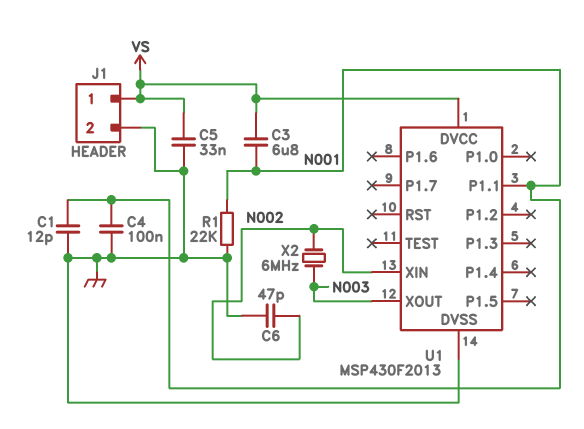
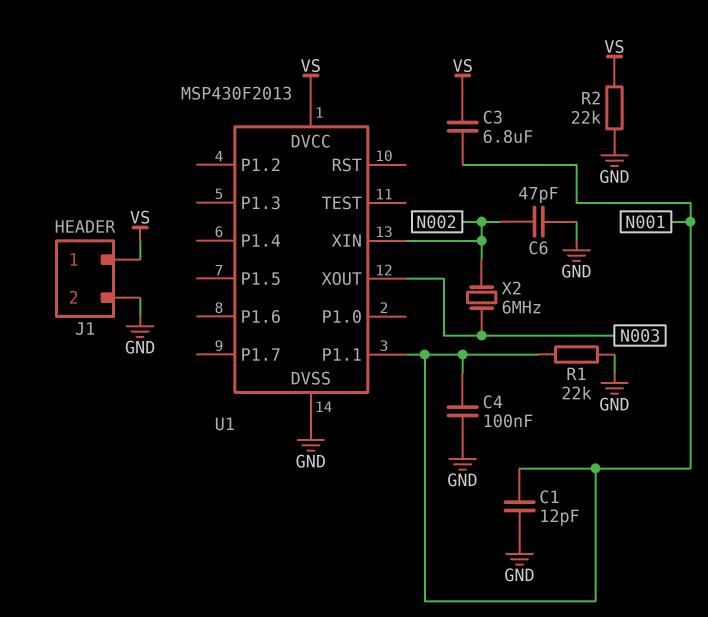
C5: 33nF (GND, VS) -> none
R2: none -> 22k (GND, VS)

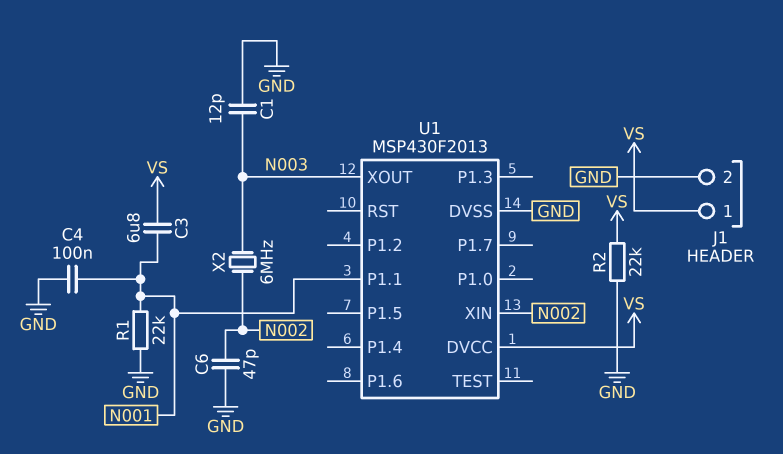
C1: 12pF (GND, N001) -> 12pF (GND, N003)

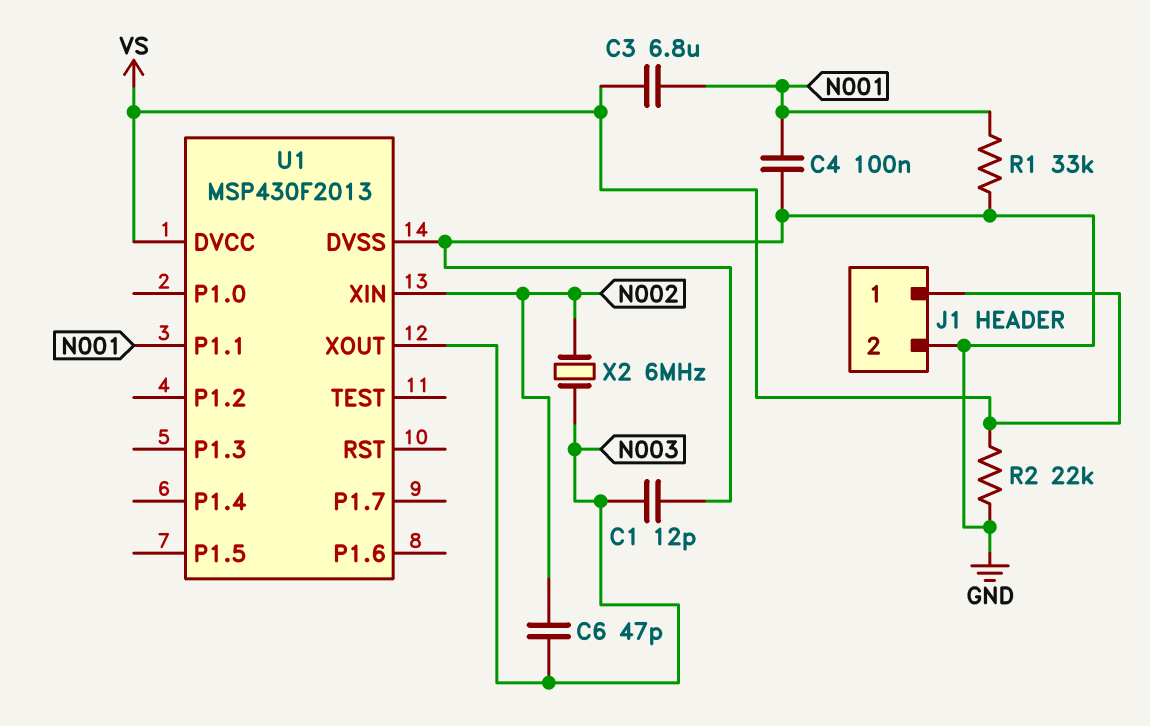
C6: 47pF (GND, N002) -> 47pF (N002, N003)
R1: 22k (GND, N001) -> 33k (GND, N001)

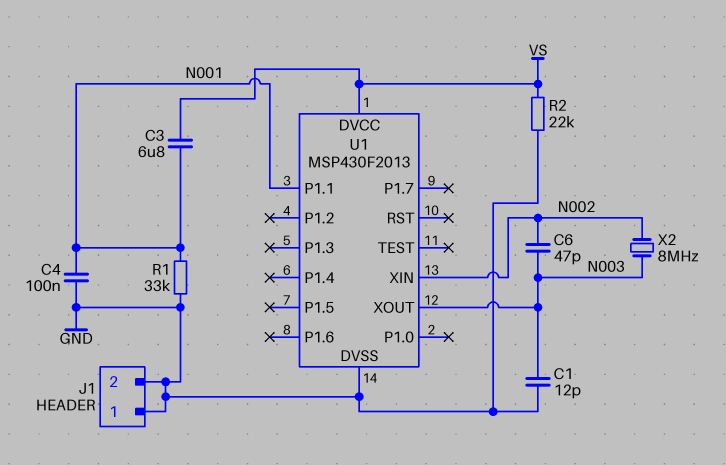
J1 pin 1: VS -> GND
X2: 6MHz (N002, N003) -> 8MHz (N002, N003)

